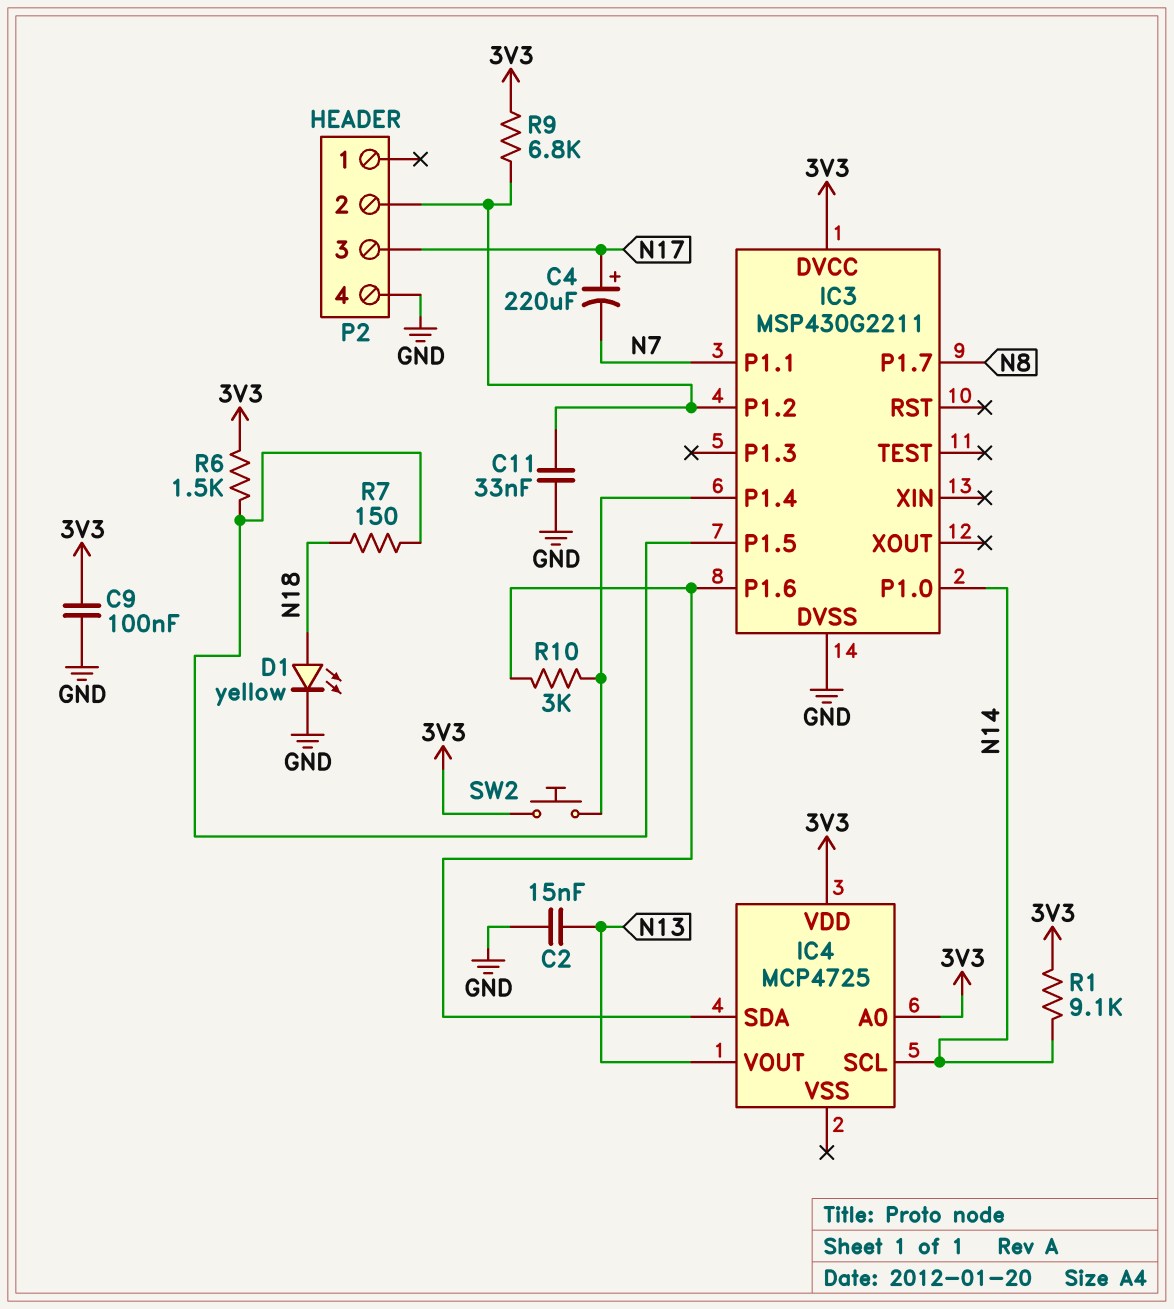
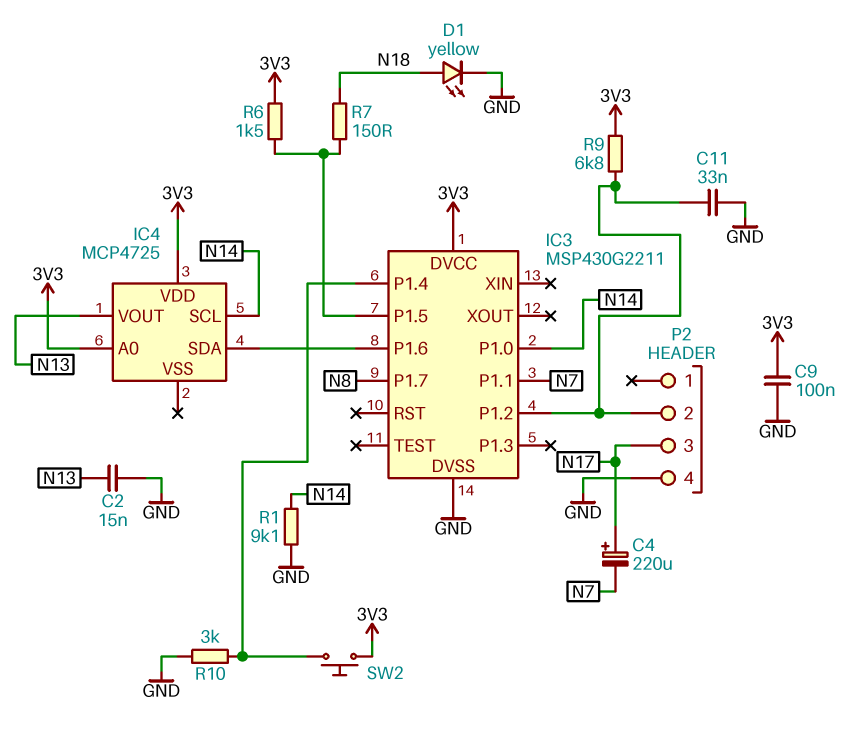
R1: 9.1k (3V3, N14) -> 9.1k (GND, N14)
R10: 3k (IC3/P1.4, IC3/P1.6) -> 3k (GND, IC3/P1.4)

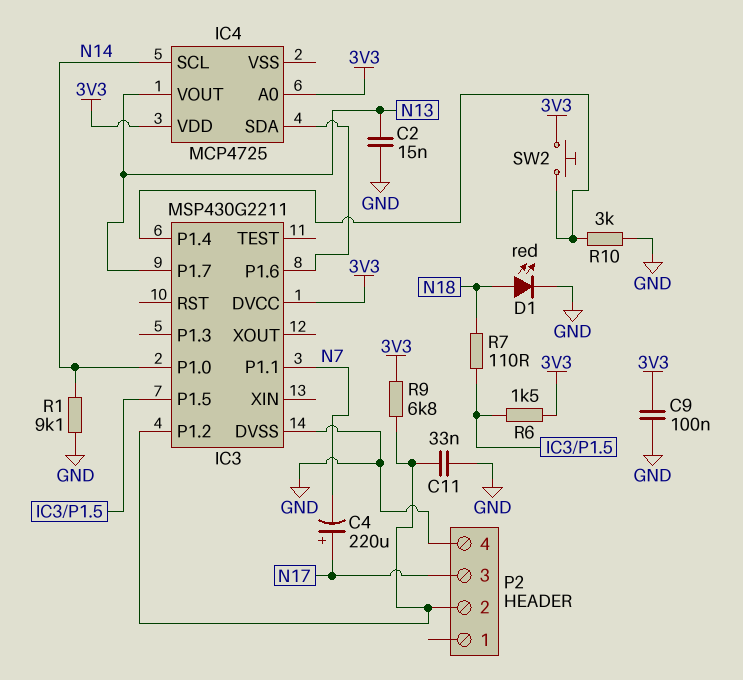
D1: LED yellow (A N18, K GND) -> LED red (A N18, K GND)
IC3 pin P1.7: N8 -> N13
R7: 150 (IC3/P1.5, N18) -> 110 (IC3/P1.5, N18)

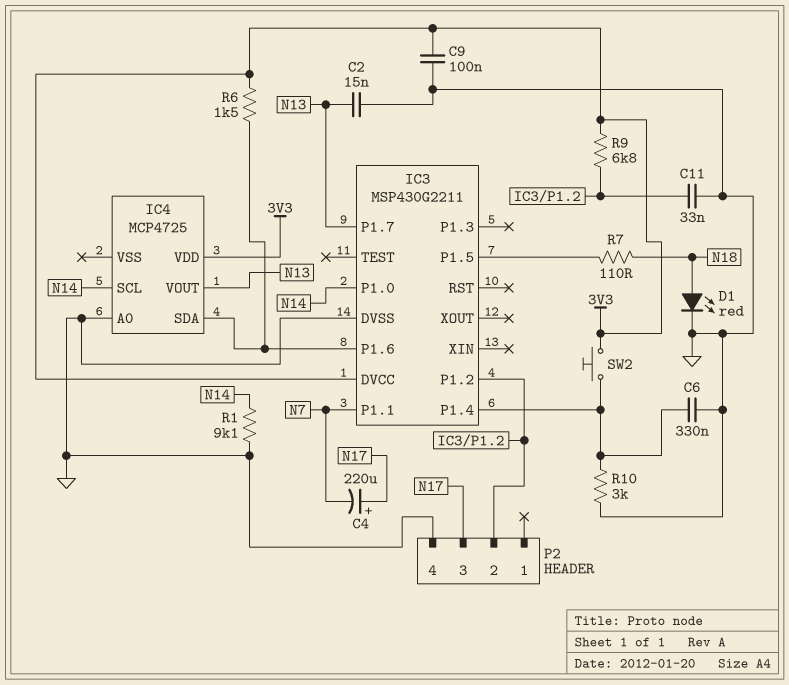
C6: none -> 330nF (GND, IC3/P1.4)
IC4 pin A0: 3V3 -> GND
R6: 1.5k (3V3, IC3/P1.5) -> 1.5k (3V3, IC3/P1.6)

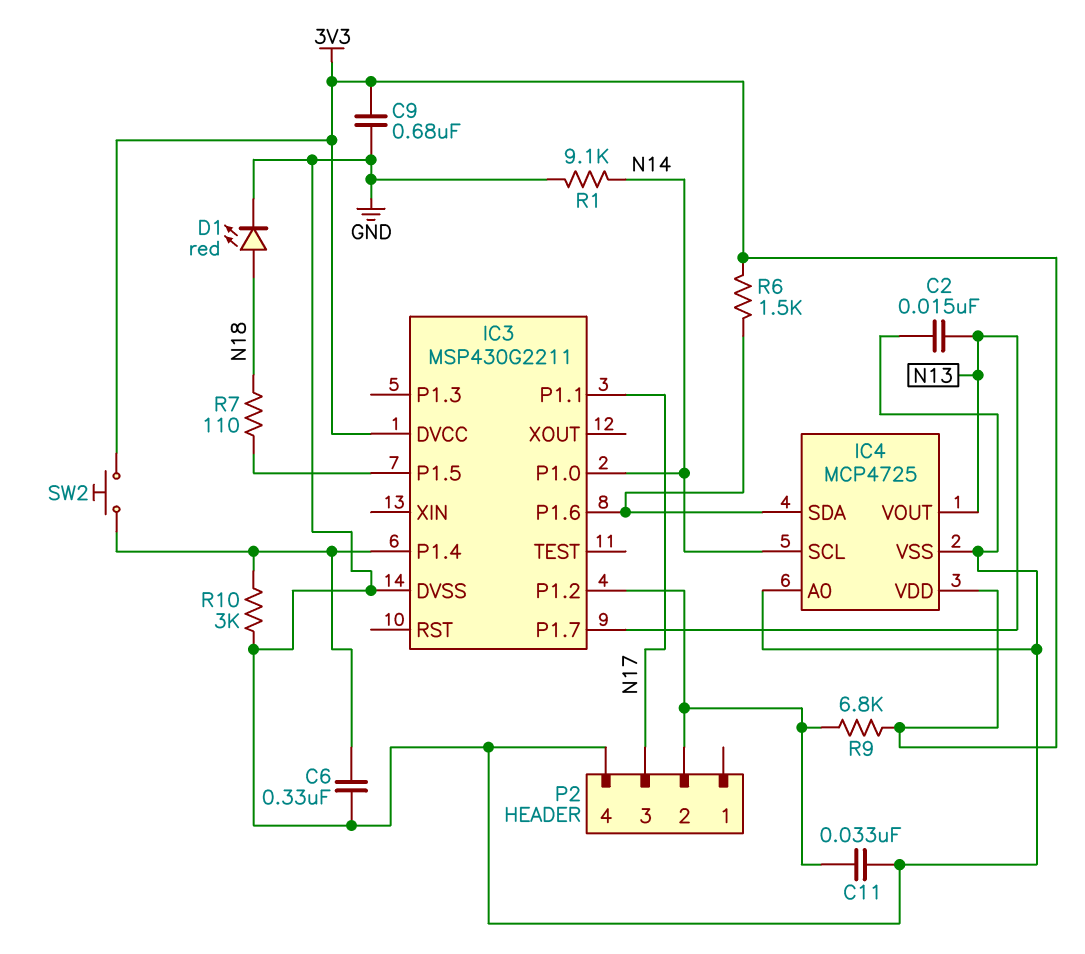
C4: 220uF (plus N17, minus N7) -> none
C9: 100nF (3V3, GND) -> 680nF (3V3, GND)
IC3 pin P1.1: N7 -> N17
IC4 pin VSS: none -> GND

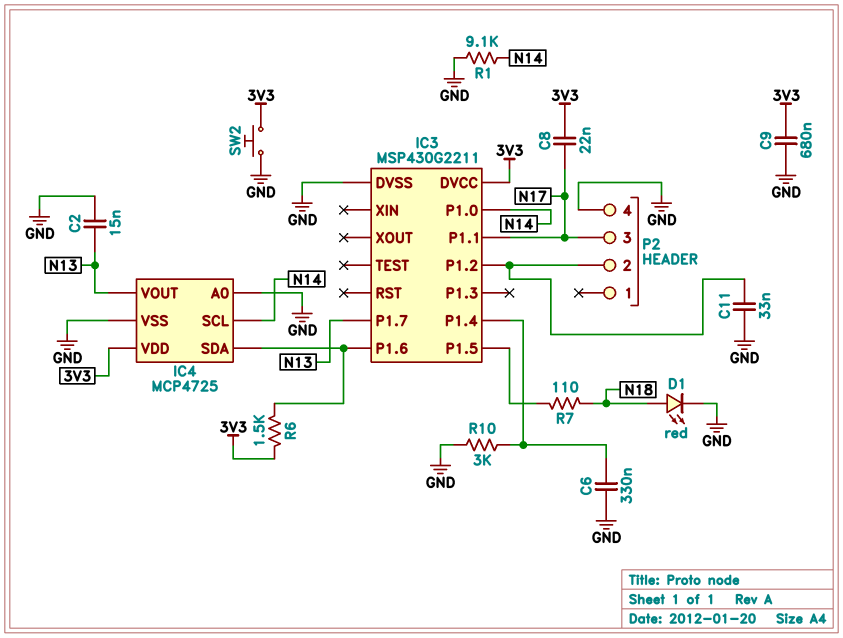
C8: none -> 22nF (3V3, N17)
R9: 6.8k (3V3, IC3/P1.2) -> none
SW2: button (3V3, IC3/P1.4) -> button (3V3, GND)

